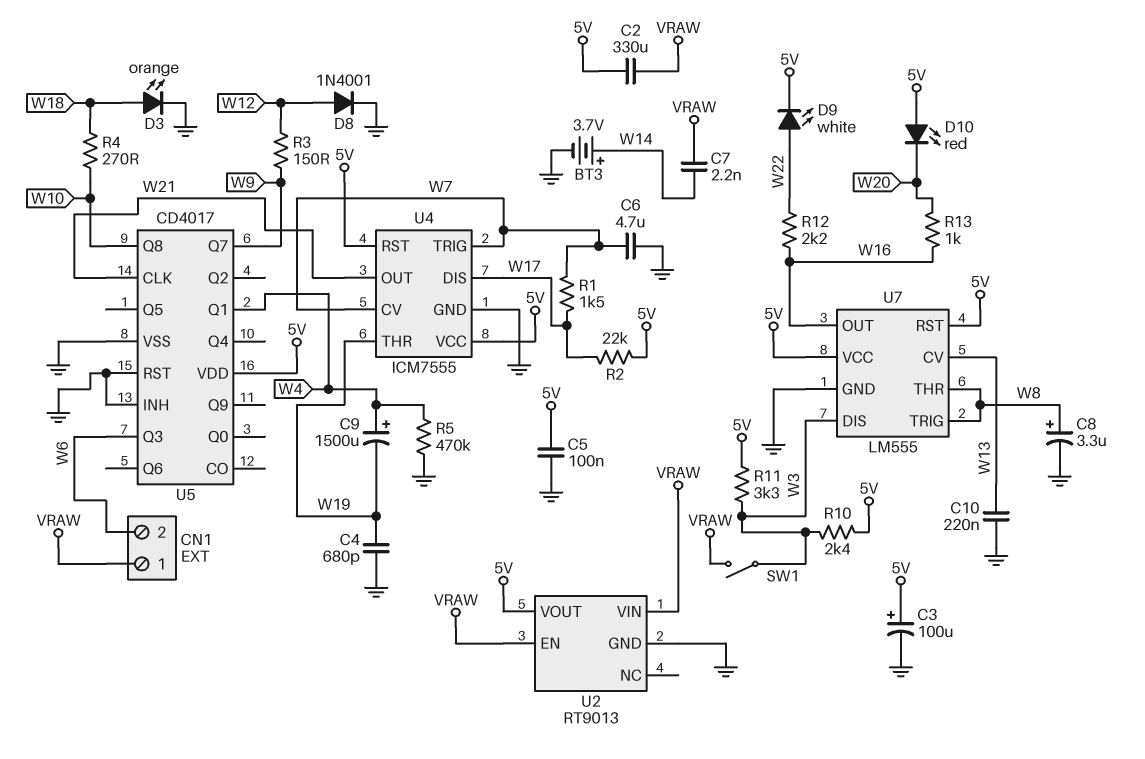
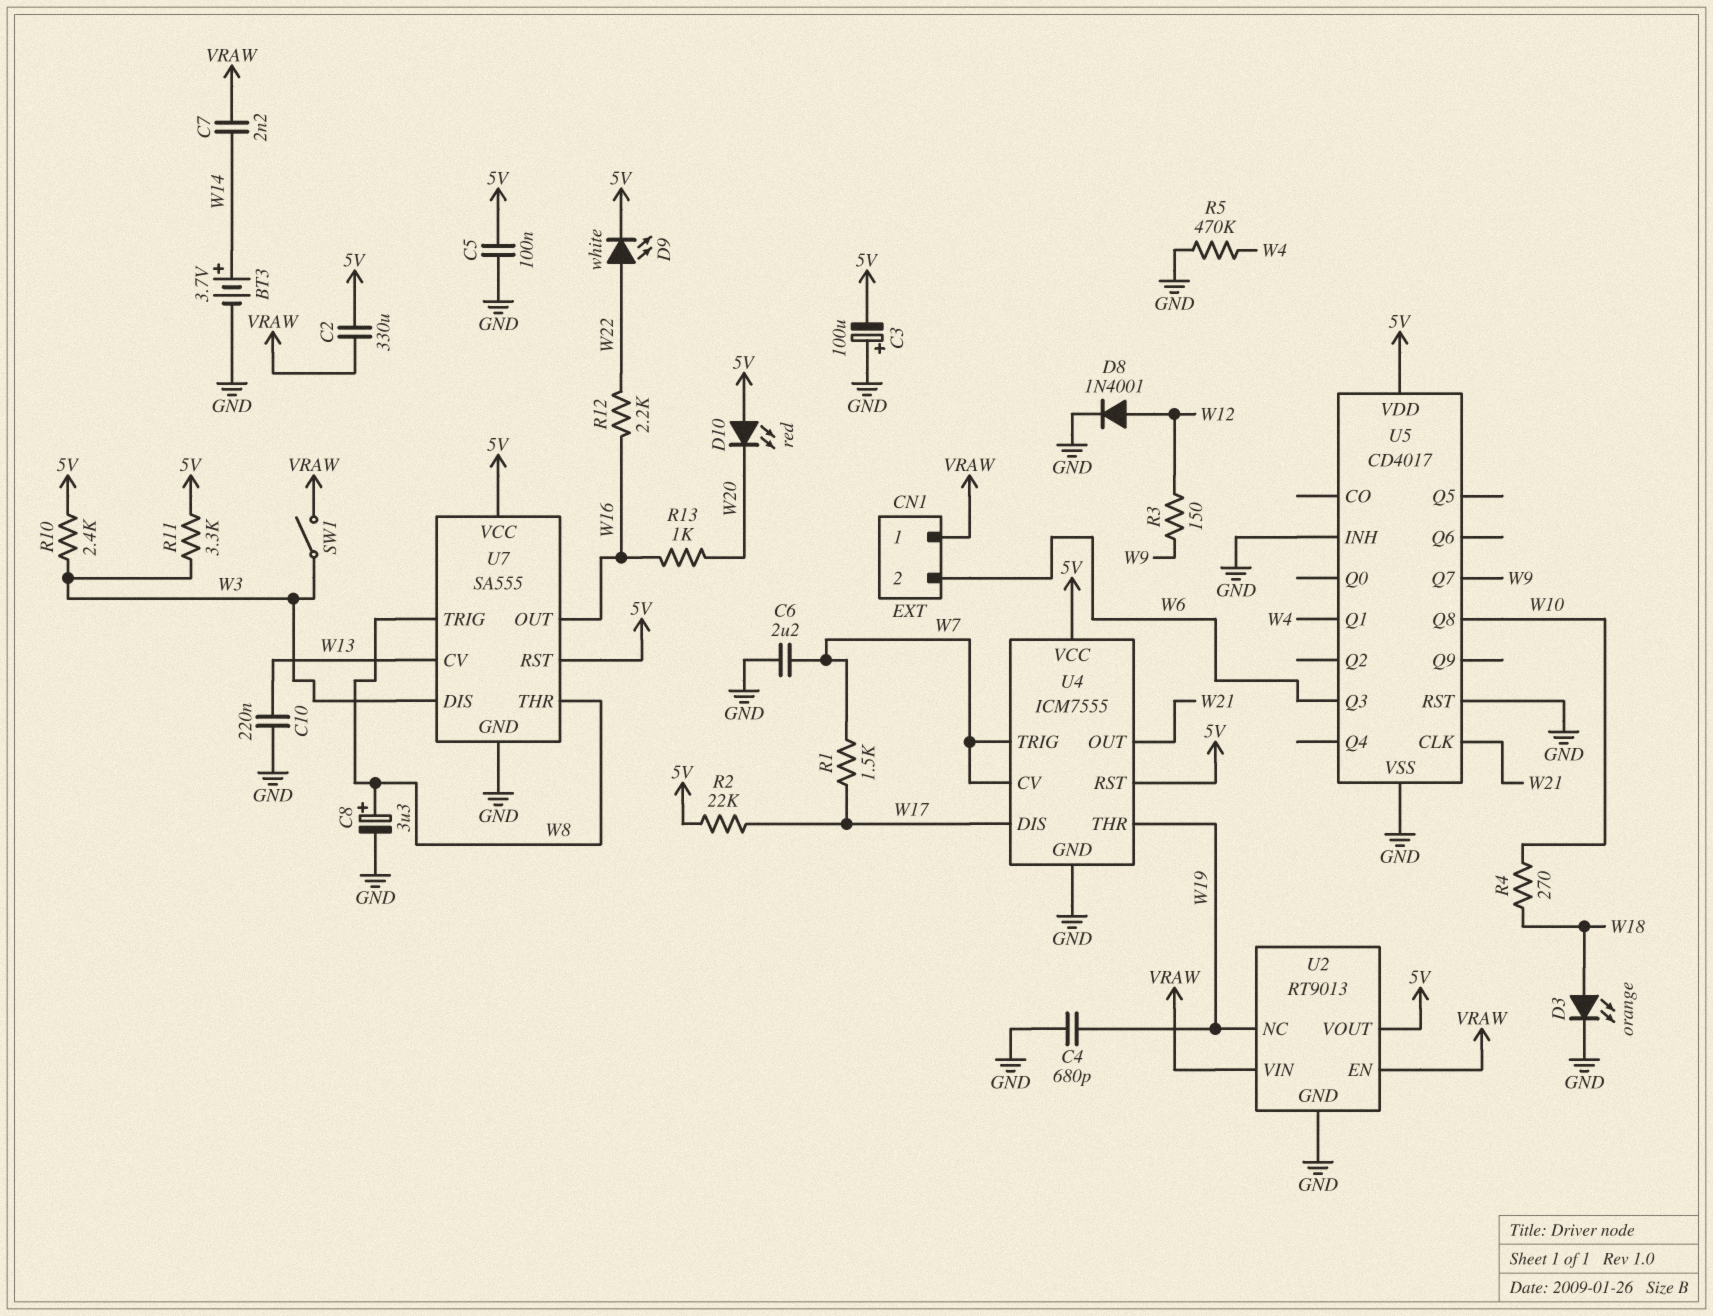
C3: 100uF (plus 5V, minus GND) -> 100uF (plus GND, minus 5V)
C6: 4.7uF (GND, W7) -> 2.2uF (GND, W7)
C9: 1500uF (plus W4, minus W19) -> none
U2 pin NC: none -> W19
U7: LM555 -> SA555

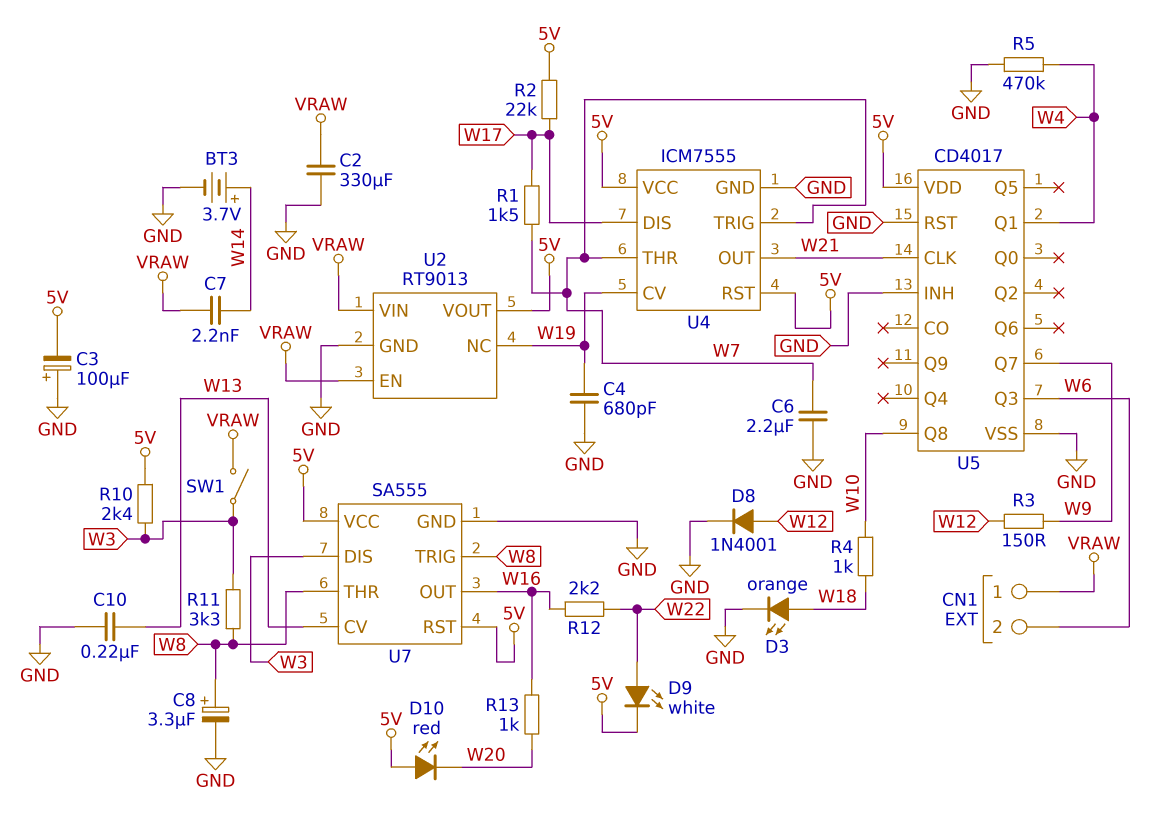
C2: 330uF (5V, VRAW) -> 330uF (GND, VRAW)
C5: 100nF (5V, GND) -> none
R4: 270 (W10, W18) -> 1k (W10, W18)
R11: 3.3k (5V, W3) -> 3.3k (W3, W8)
U4 pin CV: W7 -> W19
U4 pin THR: W19 -> W7

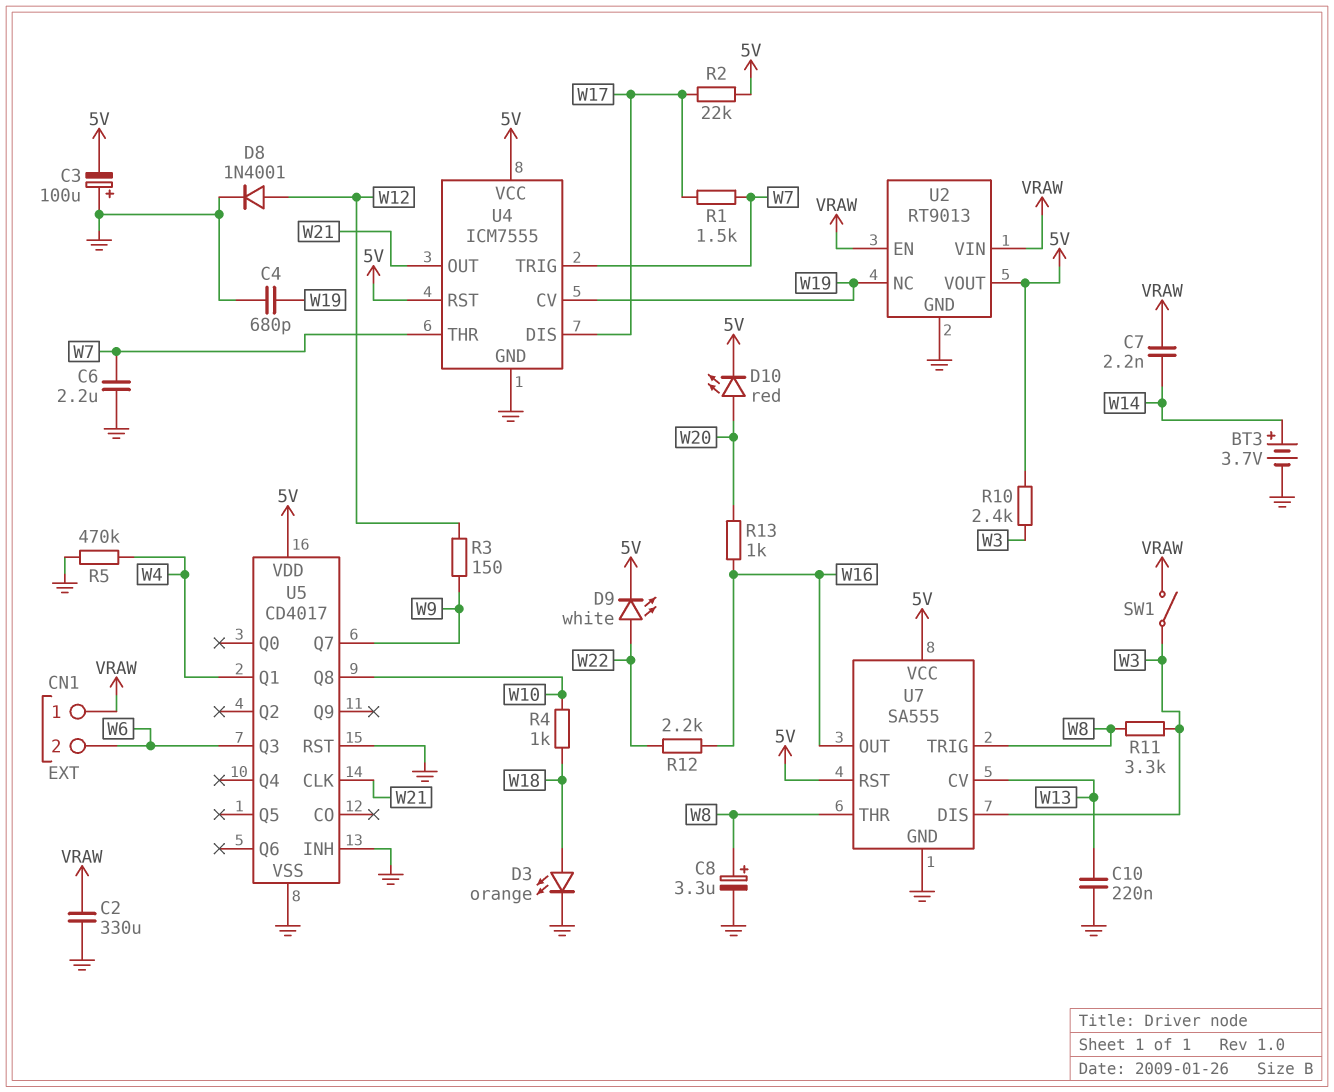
D10: LED red (A 5V, K W20) -> LED red (A W20, K 5V)

